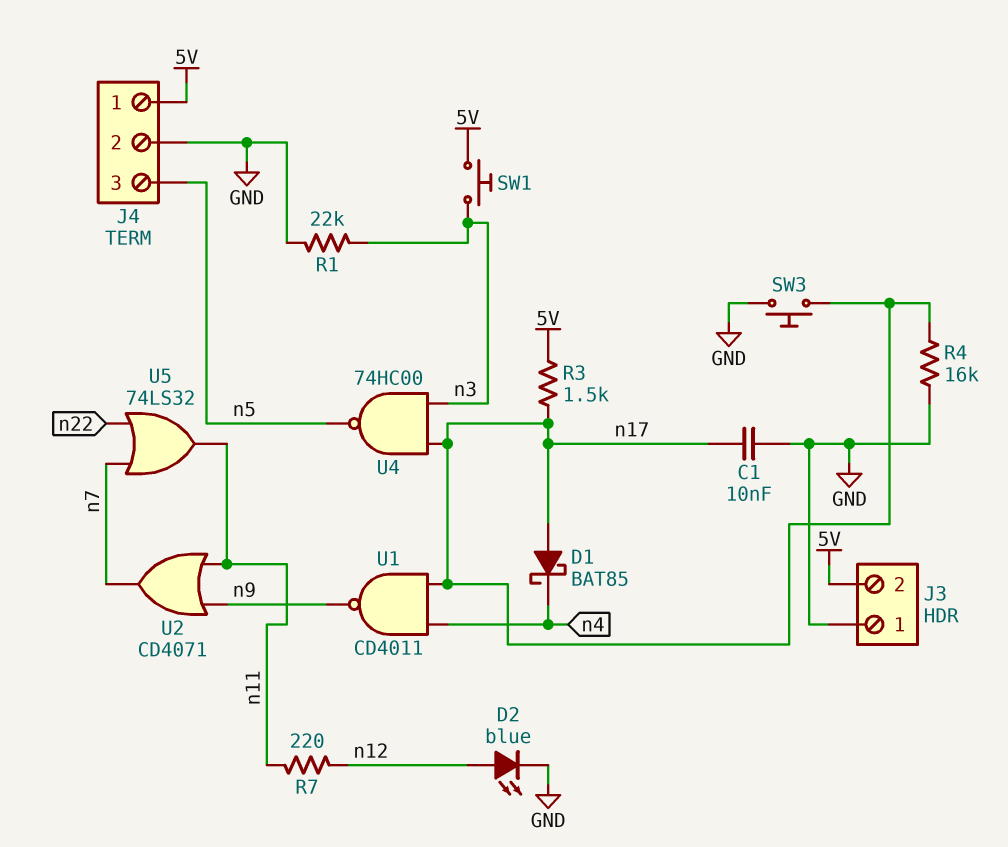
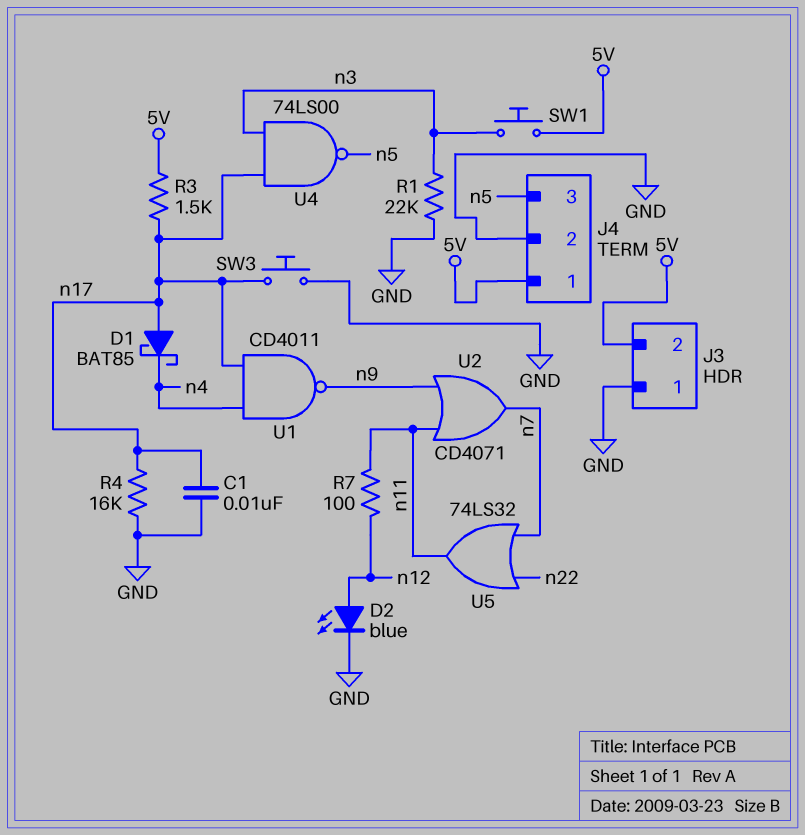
R7: 220 (n11, n12) -> 100 (n11, n12)
U4: NAND 74HC00 (in n3, in n17, out n5) -> NAND 74LS00 (in n3, in n17, out n5)

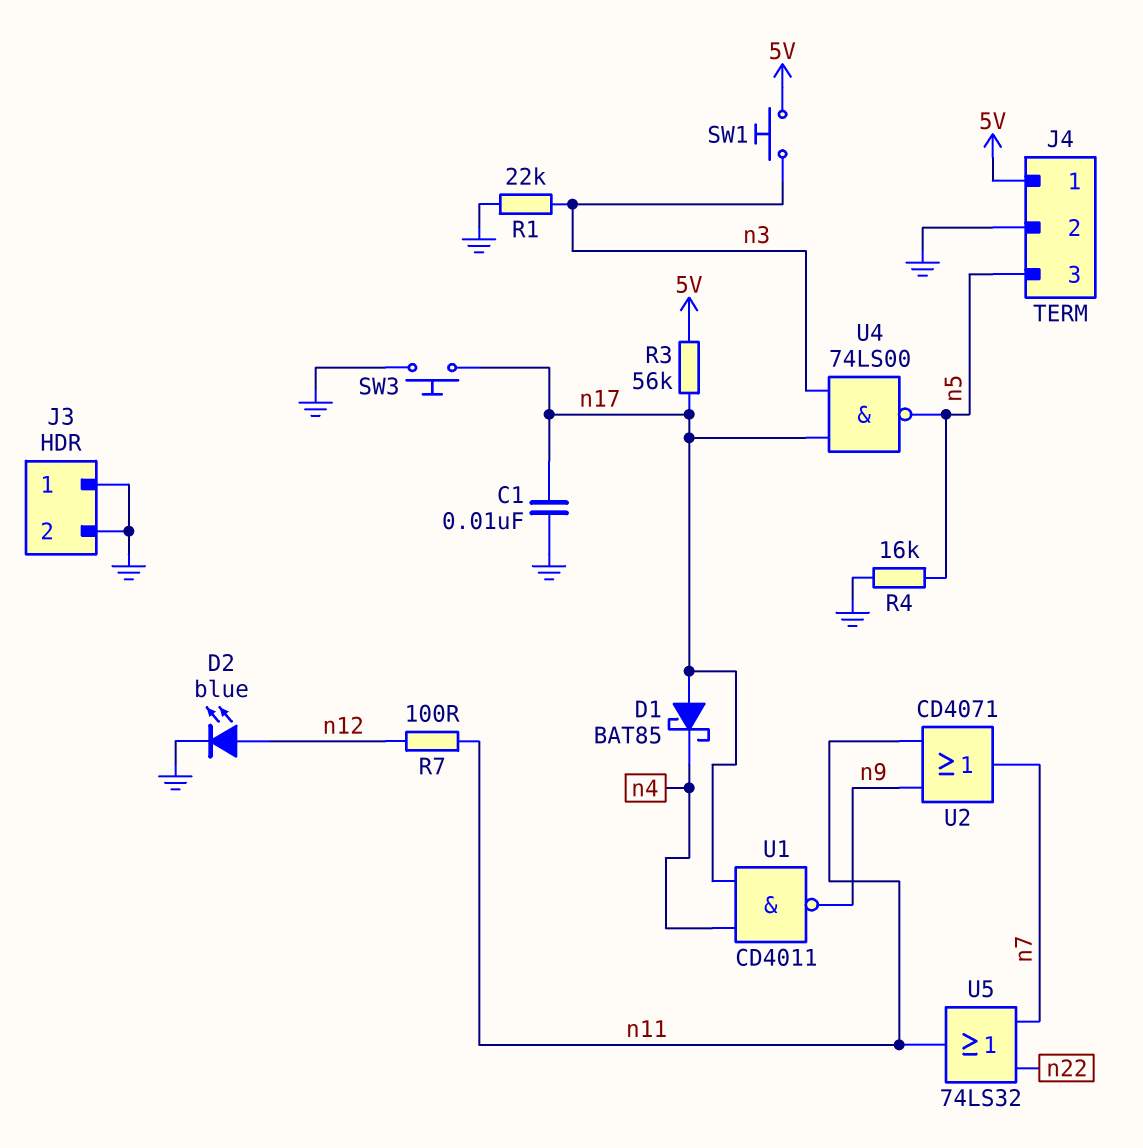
J3 pin 2: 5V -> GND
R3: 1.5k (5V, n17) -> 56k (5V, n17)
R4: 16k (GND, n17) -> 16k (GND, n5)

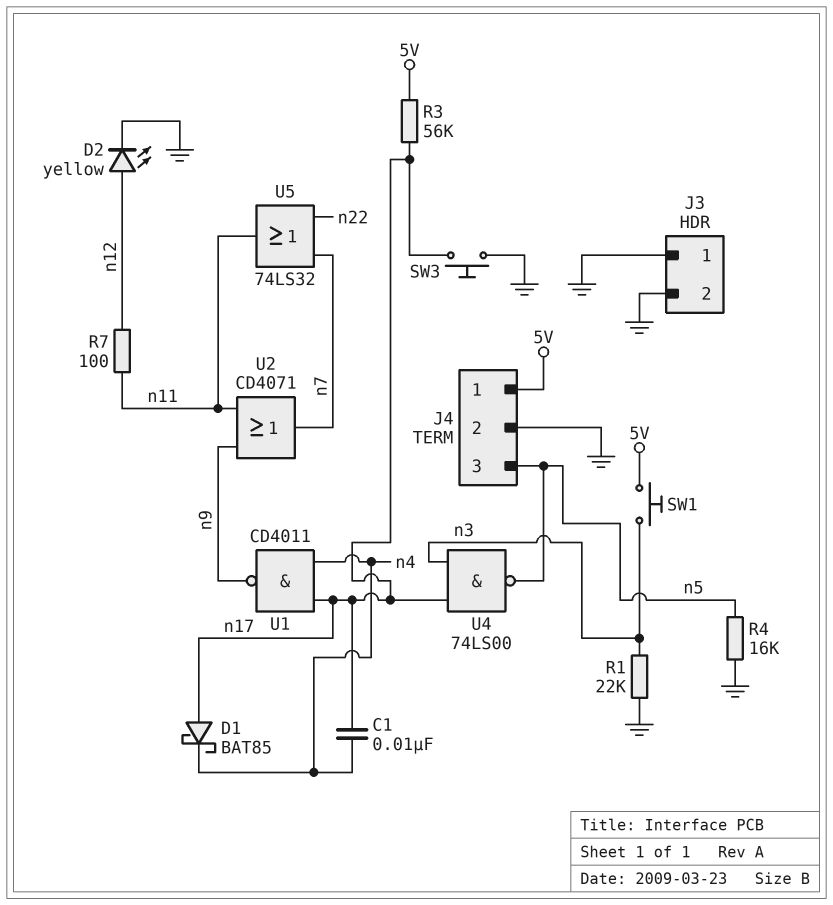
C1: 10nF (GND, n17) -> 10nF (n4, n17)
D2: LED blue (A n12, K GND) -> LED yellow (A n12, K GND)

